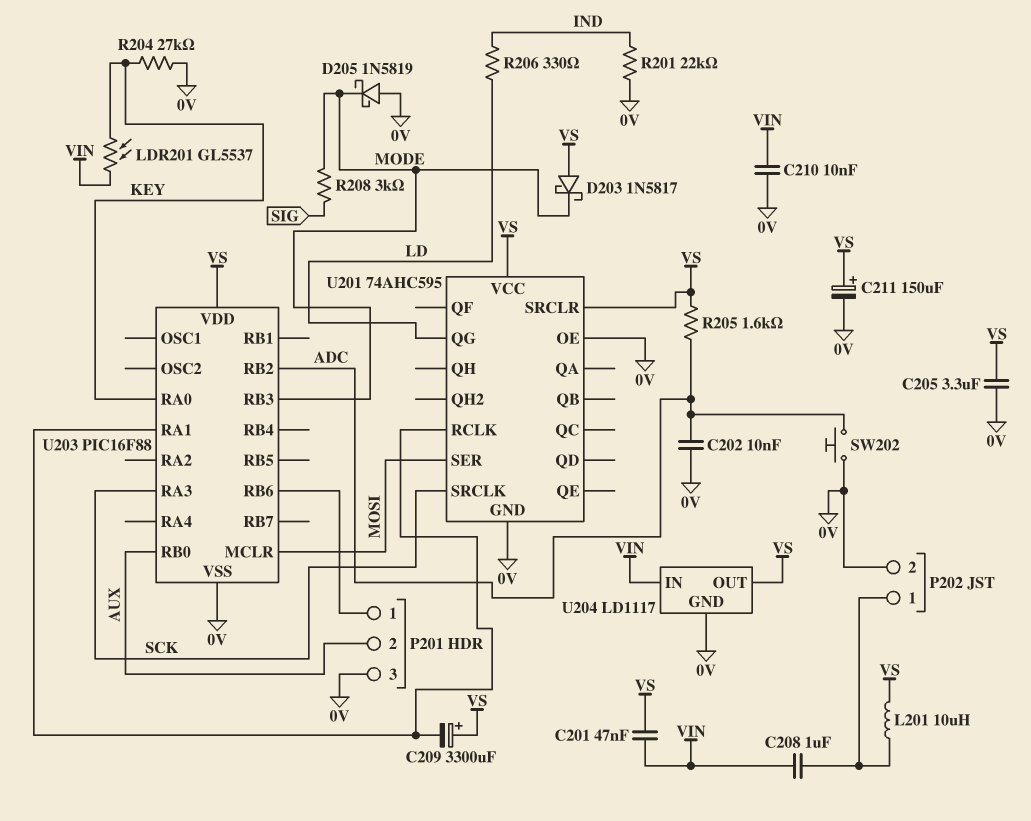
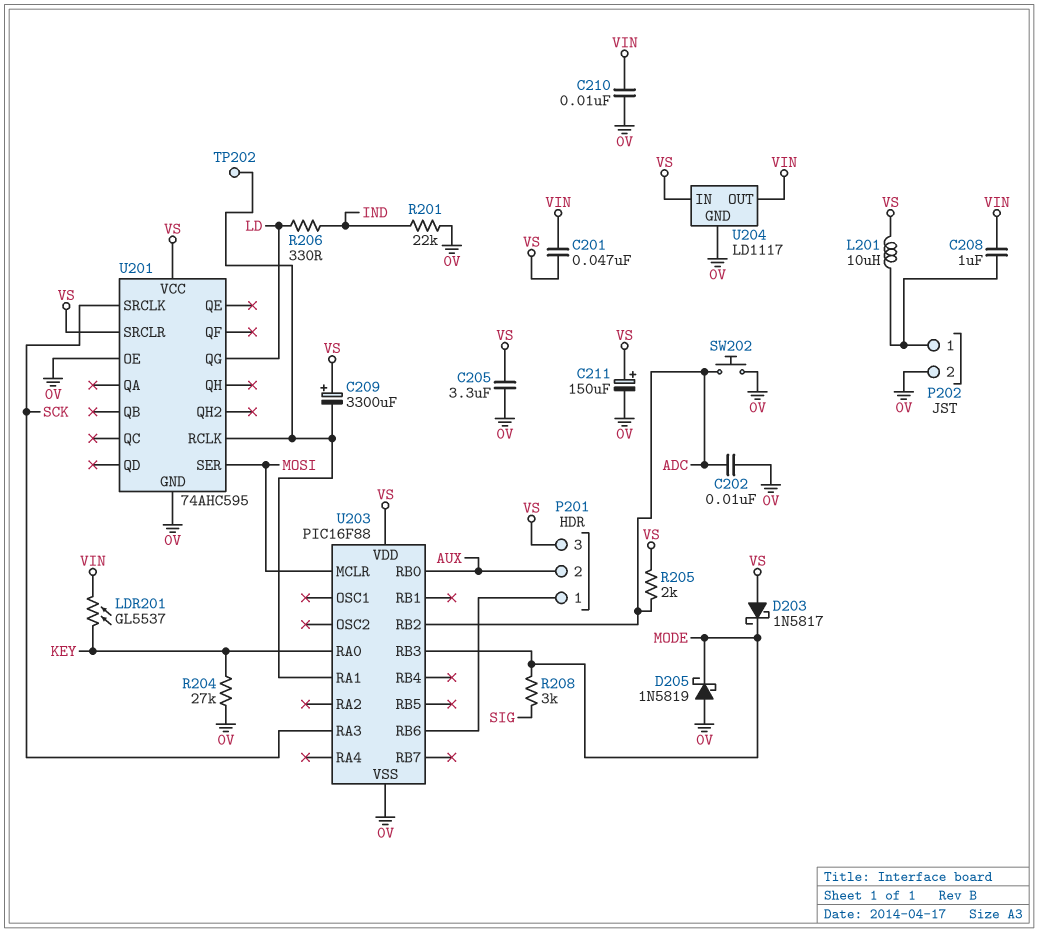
P201 pin 3: 0V -> VS
R205: 1.6k (ADC, VS) -> 2k (ADC, VS)
TP202: none -> test point (U201/RCLK)
U204 pin IN: VIN -> VS
U204 pin OUT: VS -> VIN

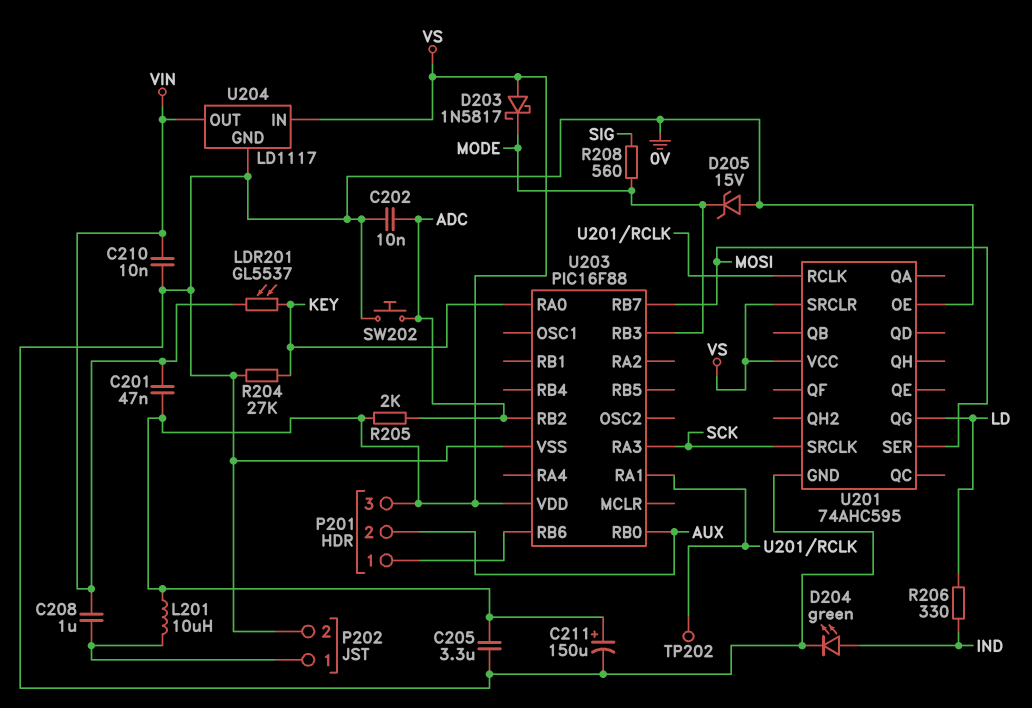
C209: 3300uF (plus VS, minus U201/RCLK) -> none
D204: none -> LED green (A IND, K 0V)
D205: schottky 1N5819 (A 0V, K MODE) -> zener 15V (A 0V, K MODE)
R201: 22k (0V, IND) -> none
R208: 3k (MODE, SIG) -> 560 (MODE, SIG)
U203 pin MCLR: MOSI -> none
U203 pin RB7: none -> MOSI

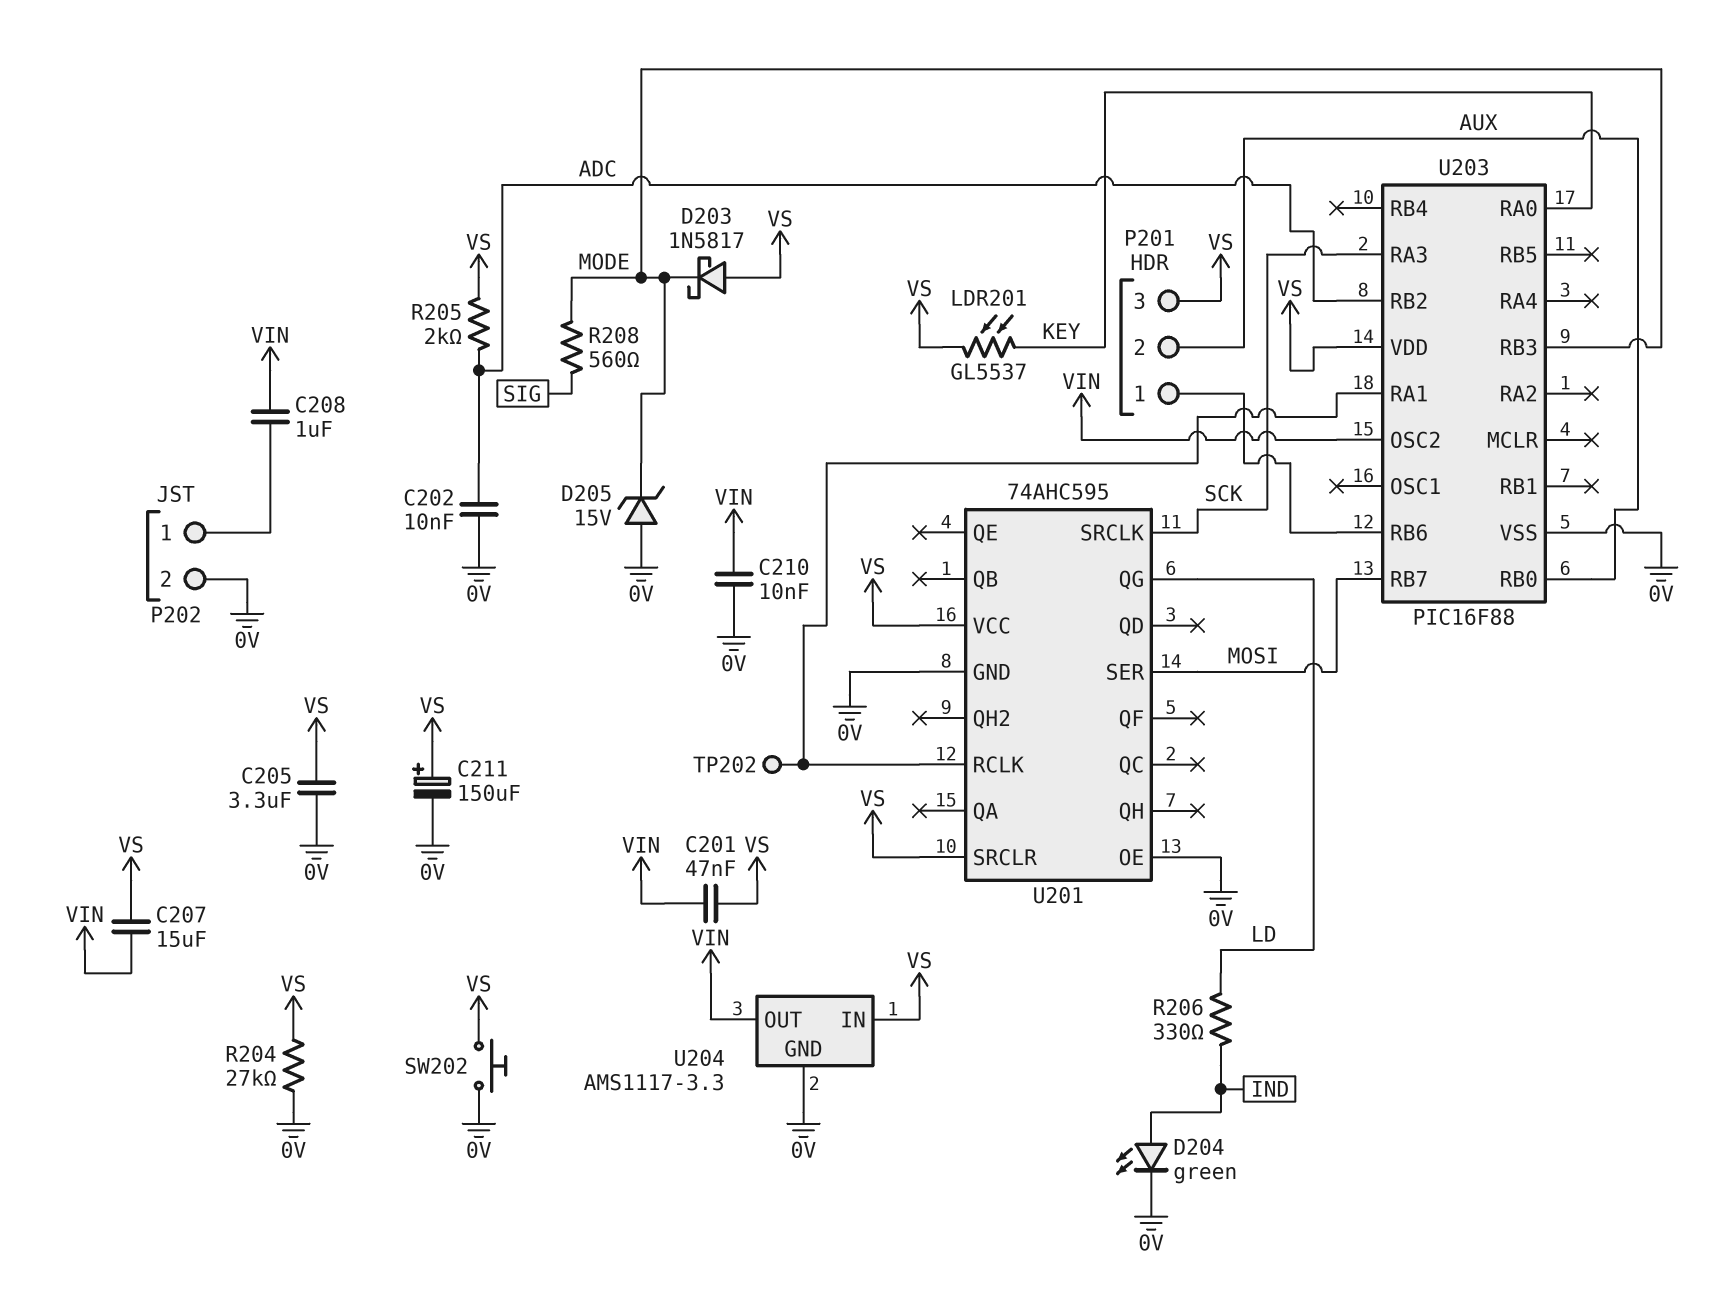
C207: none -> 15uF (VIN, VS)
L201: 10uH (P202/1, VS) -> none
LDR201: GL5537 (KEY, VIN) -> GL5537 (KEY, VS)
R204: 27k (0V, KEY) -> 27k (0V, VS)
SW202: button (0V, ADC) -> button (0V, VS)
U203 pin OSC2: none -> VIN
U204: LD1117 -> AMS1117-3.3

